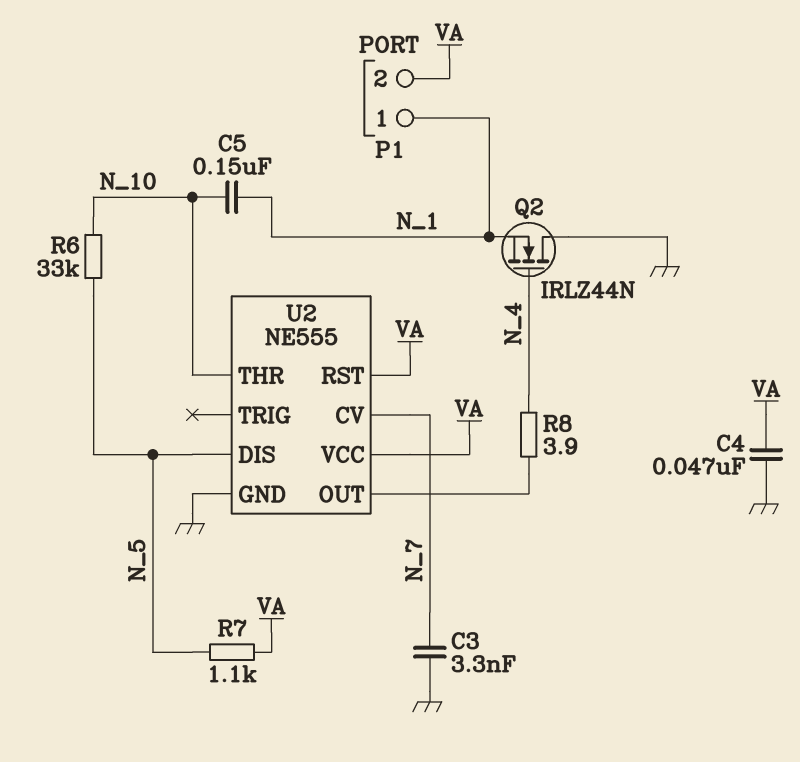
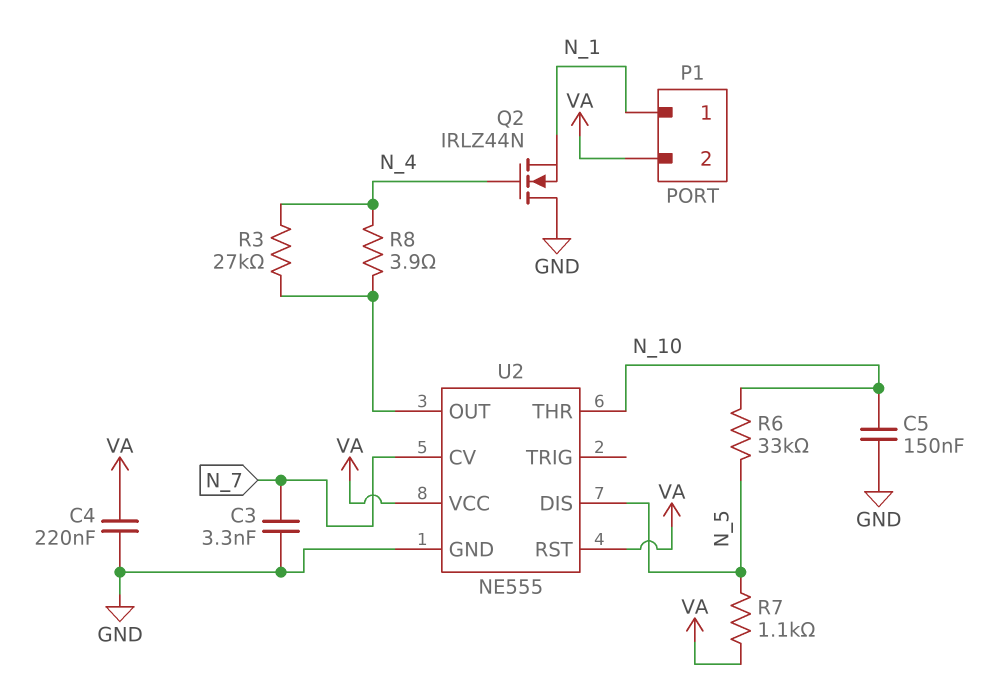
C4: 47nF (GND, VA) -> 220nF (GND, VA)
C5: 150nF (N_1, N_10) -> 150nF (GND, N_10)
R3: none -> 27k (N_4, U2/OUT)

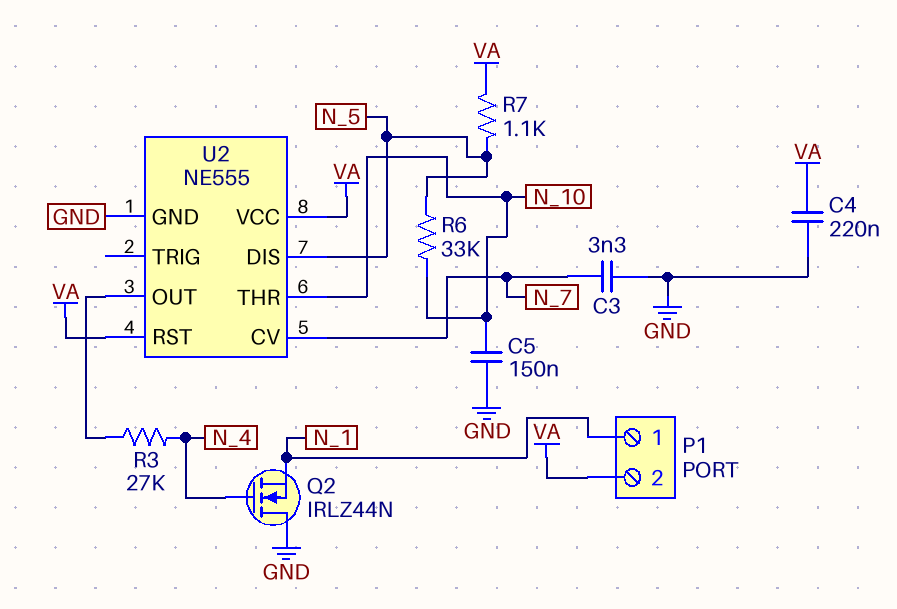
R8: 3.9 (N_4, U2/OUT) -> none

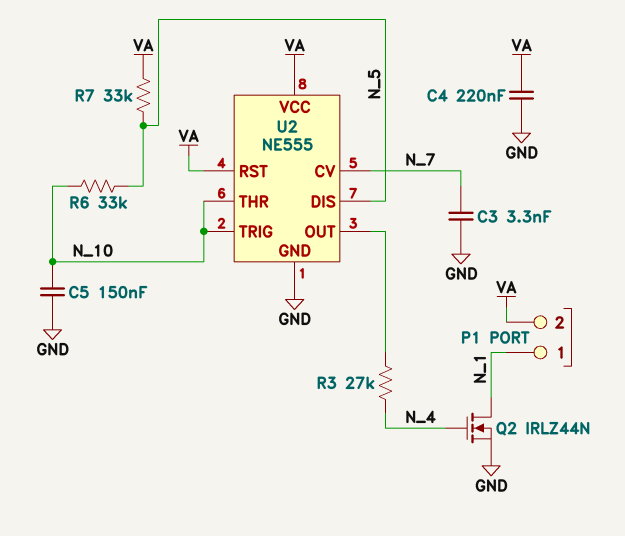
Q2: NMOS IRLZ44N (G N_4, D GND, S N_1) -> NMOS IRLZ44N (G N_4, D N_1, S GND)
R7: 1.1k (N_5, VA) -> 33k (N_5, VA)
U2 pin TRIG: none -> N_10

